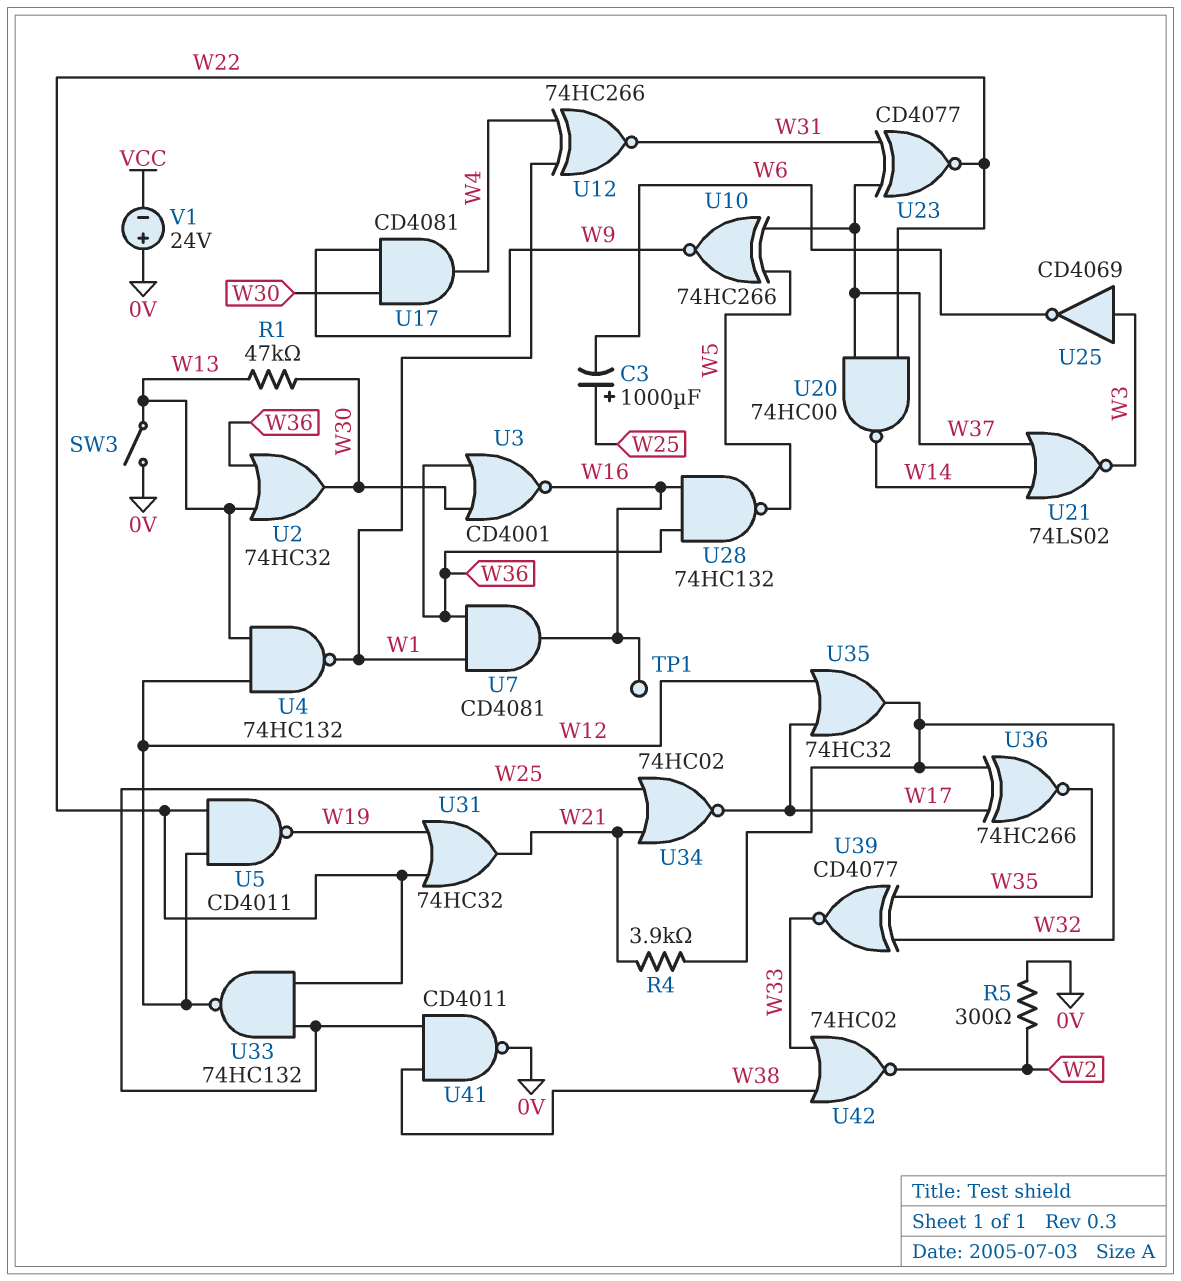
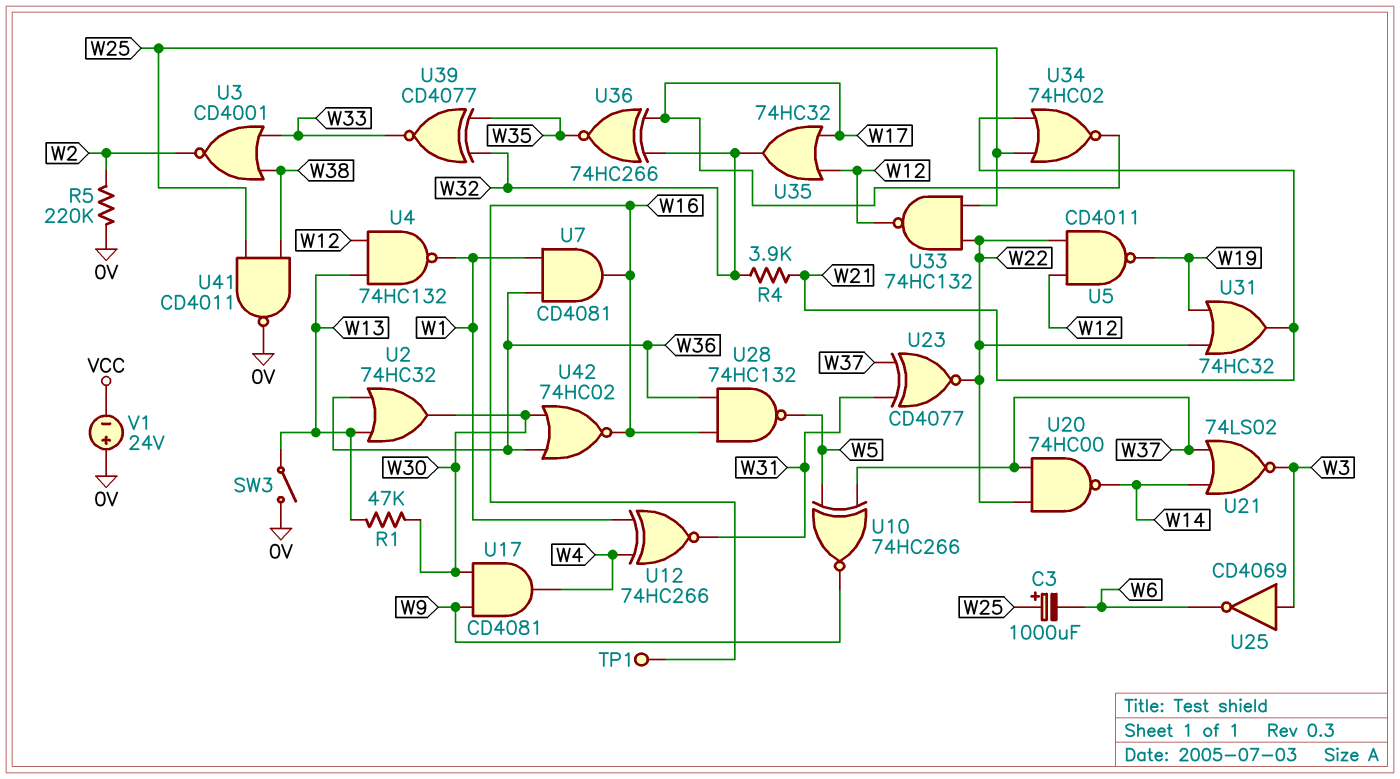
R5: 300 (0V, W2) -> 220k (0V, W2)
U3: NOR CD4001 (in W30, in W36, out W16) -> NOR CD4001 (in W33, in W38, out W2)
U42: NOR 74HC02 (in W33, in W38, out W2) -> NOR 74HC02 (in W30, in W36, out W16)

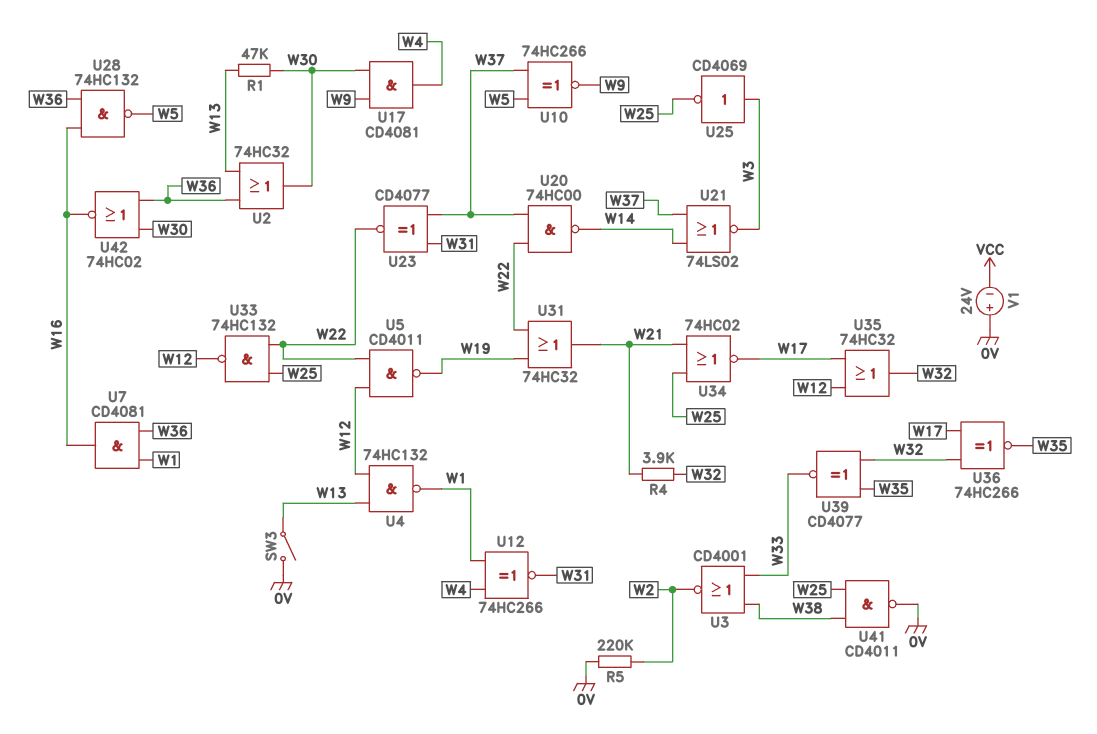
C3: 1000uF (plus W25, minus W6) -> none
TP1: test point (W16) -> none
U25: NOT CD4069 (in W3, out W6) -> NOT CD4069 (in W3, out W25)

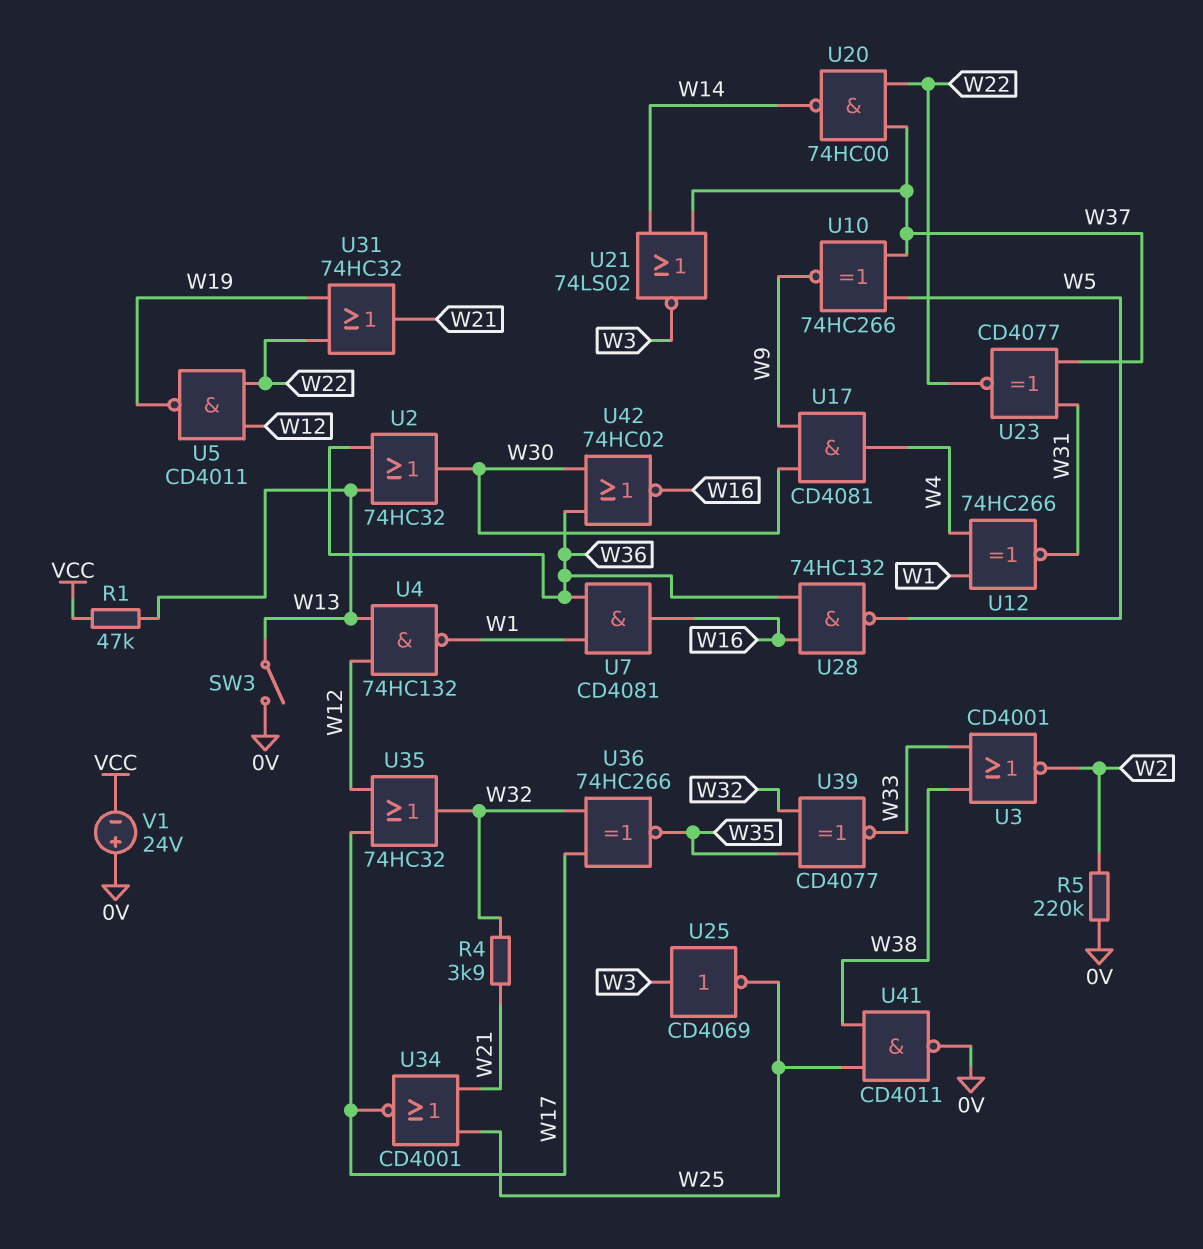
R1: 47k (W13, W30) -> 47k (VCC, W13)
U33: NAND 74HC132 (in W22, in W25, out W12) -> none
U34: NOR 74HC02 (in W21, in W25, out W17) -> NOR CD4001 (in W21, in W25, out W17)

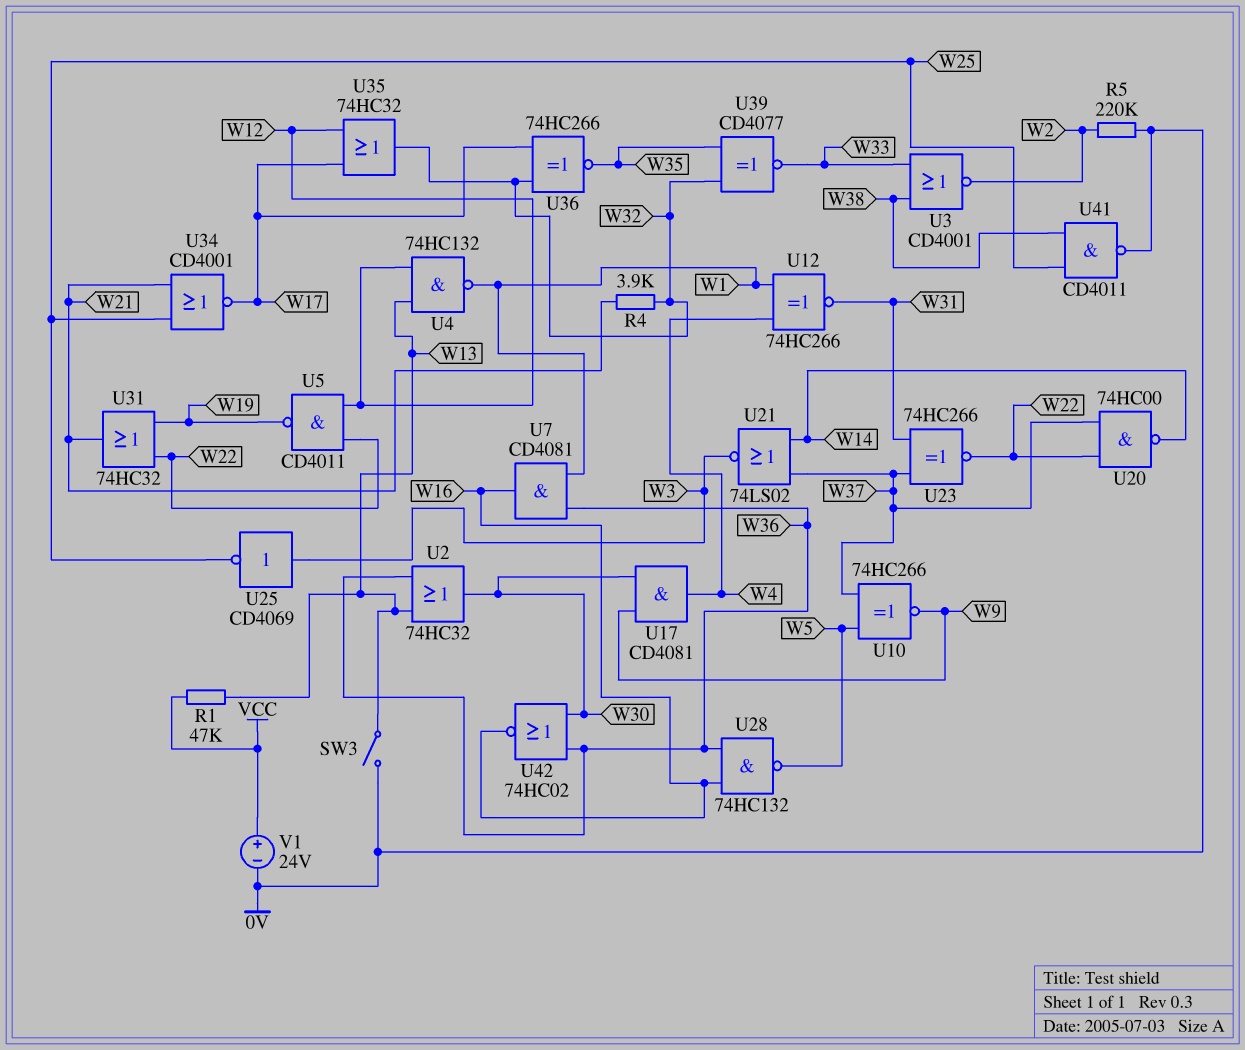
U23: XNOR CD4077 (in W31, in W37, out W22) -> XNOR 74HC266 (in W31, in W37, out W22)
V1: 24V (plus 0V, minus VCC) -> 24V (plus VCC, minus 0V)

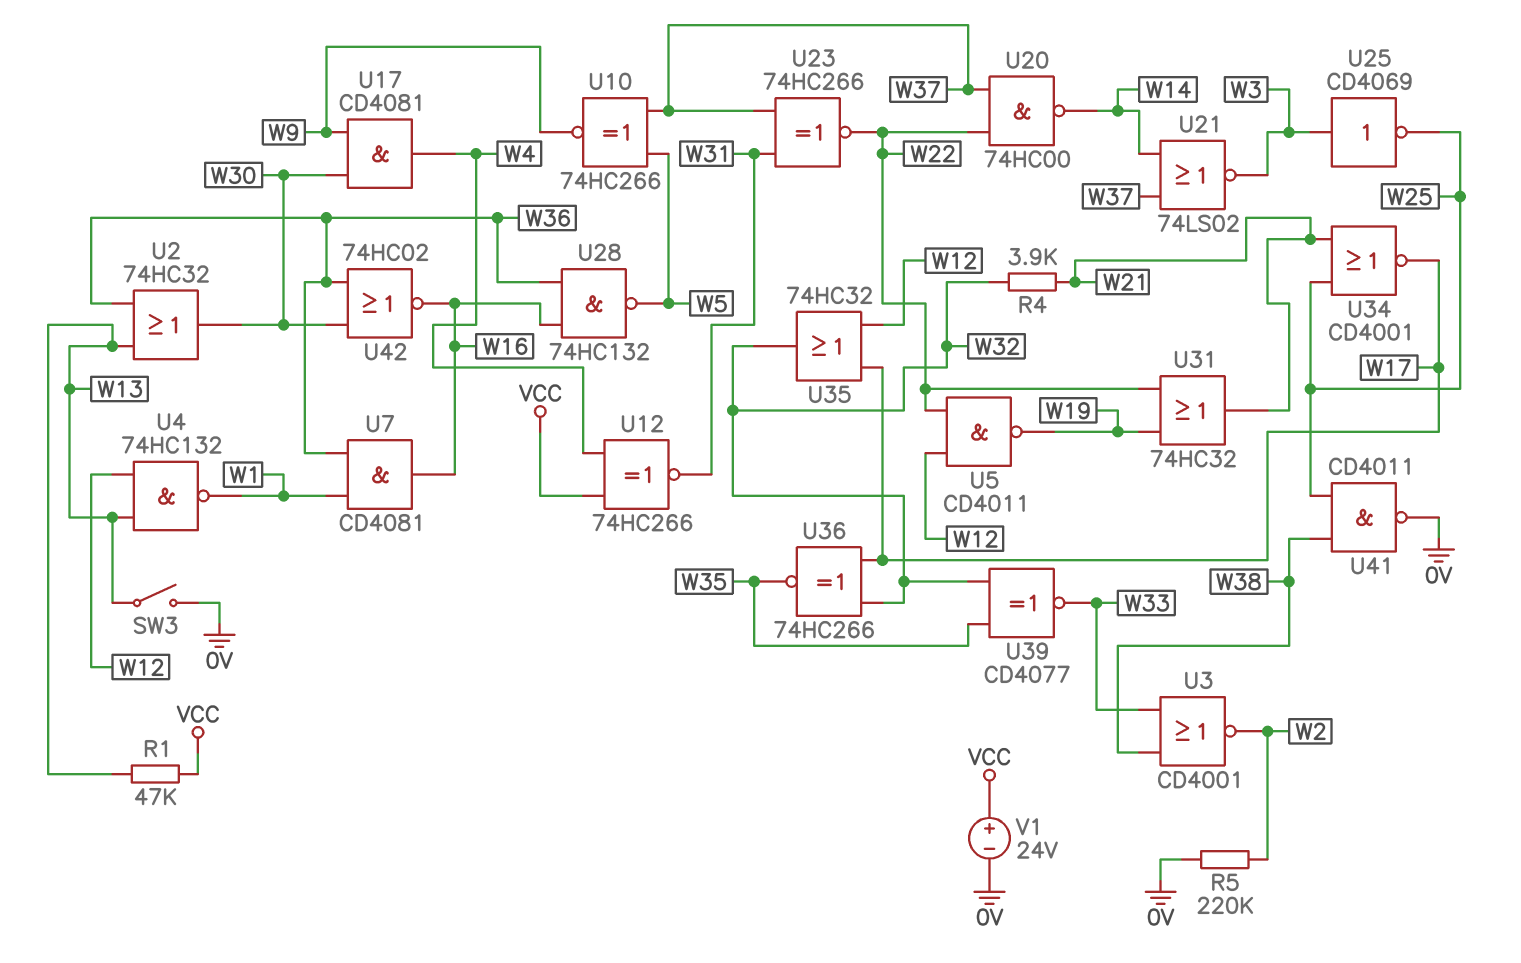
U12: XNOR 74HC266 (in W1, in W4, out W31) -> XNOR 74HC266 (in VCC, in W4, out W31)

